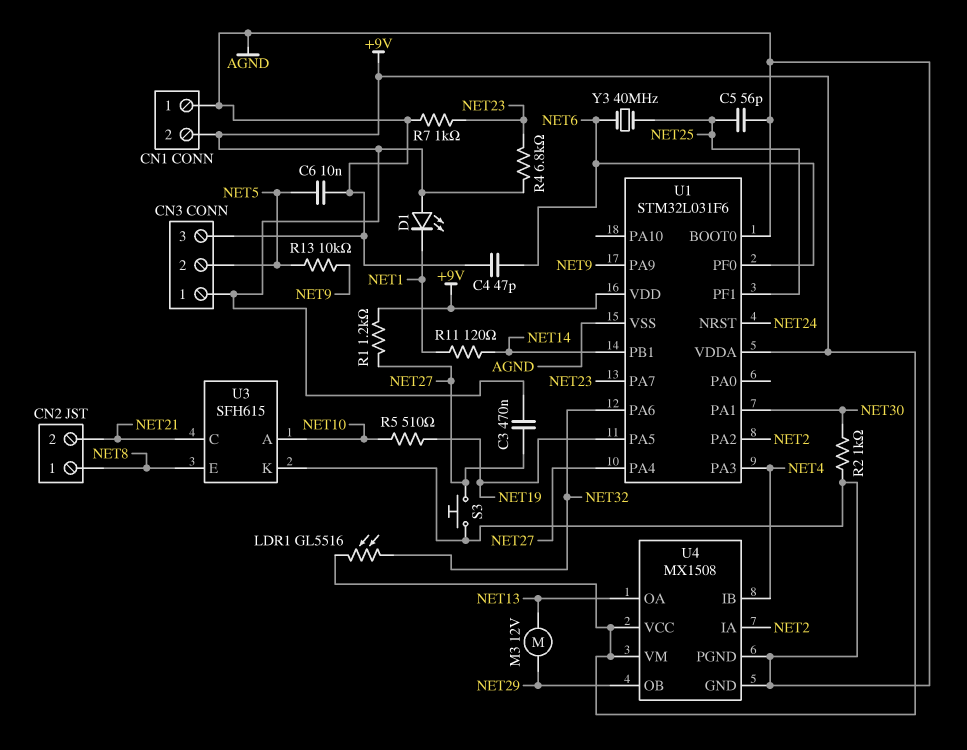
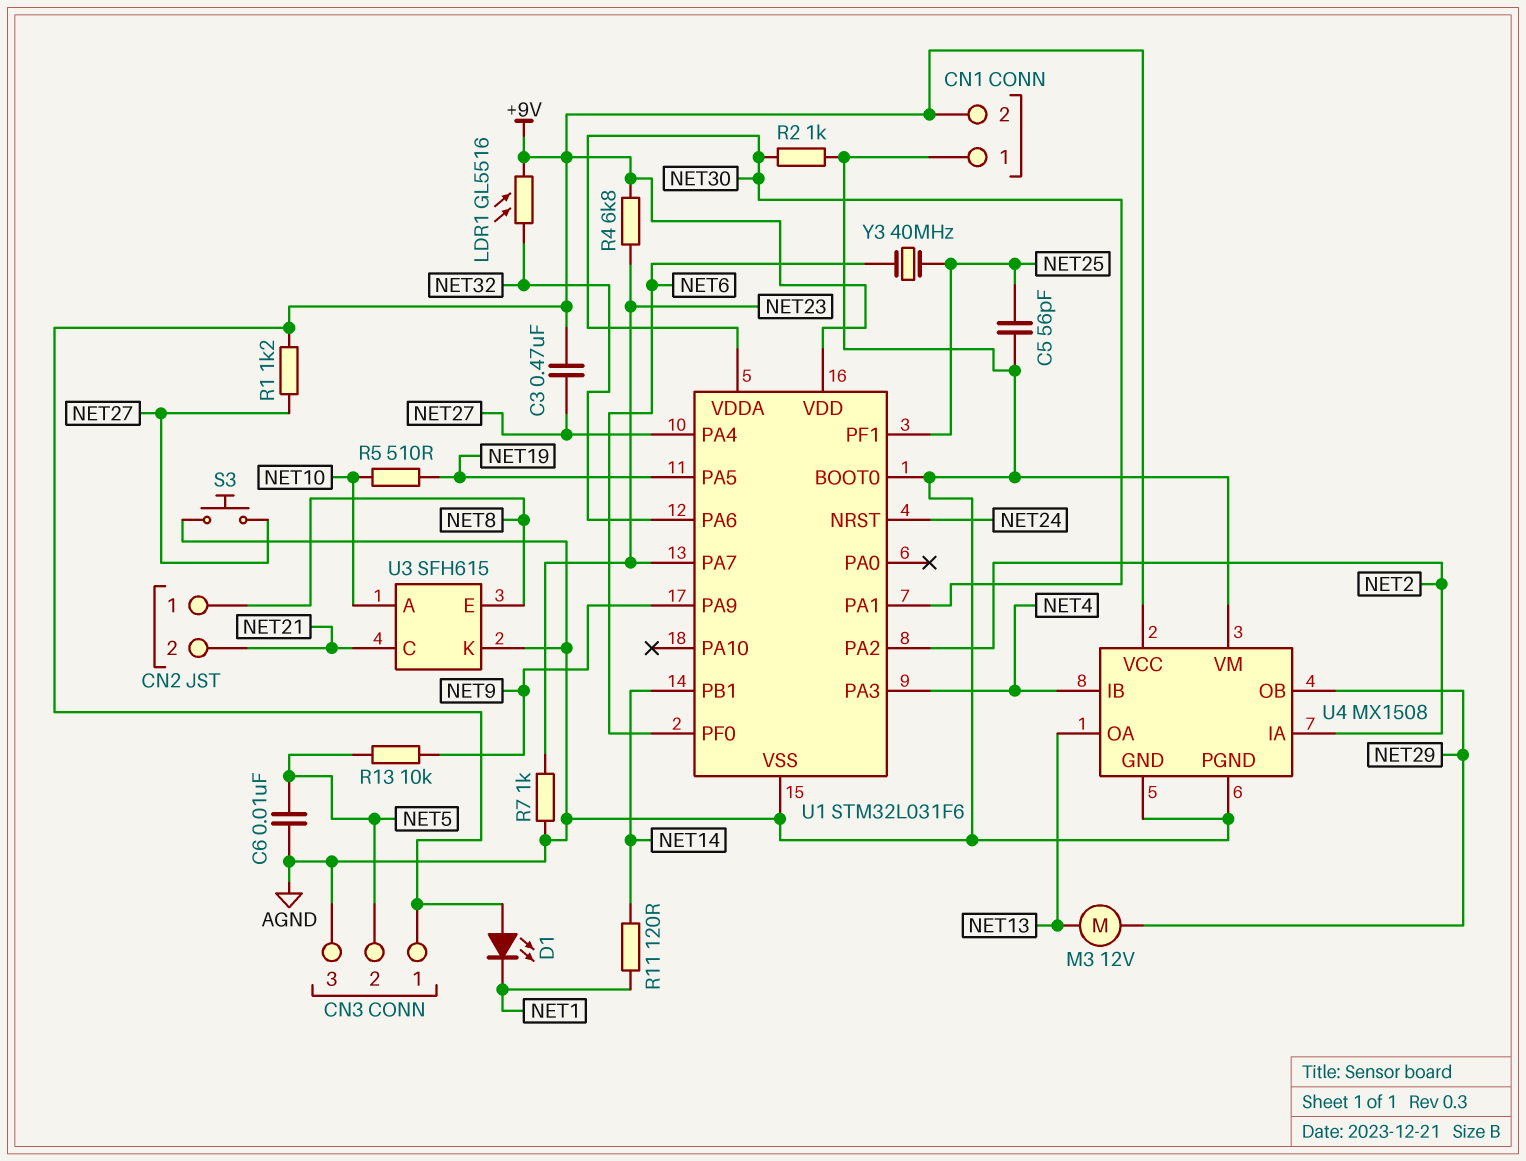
C4: 47pF (AGND, NET6) -> none
U1 pin VDDA: +9V -> NET30
U4 pin VM: +9V -> AGND

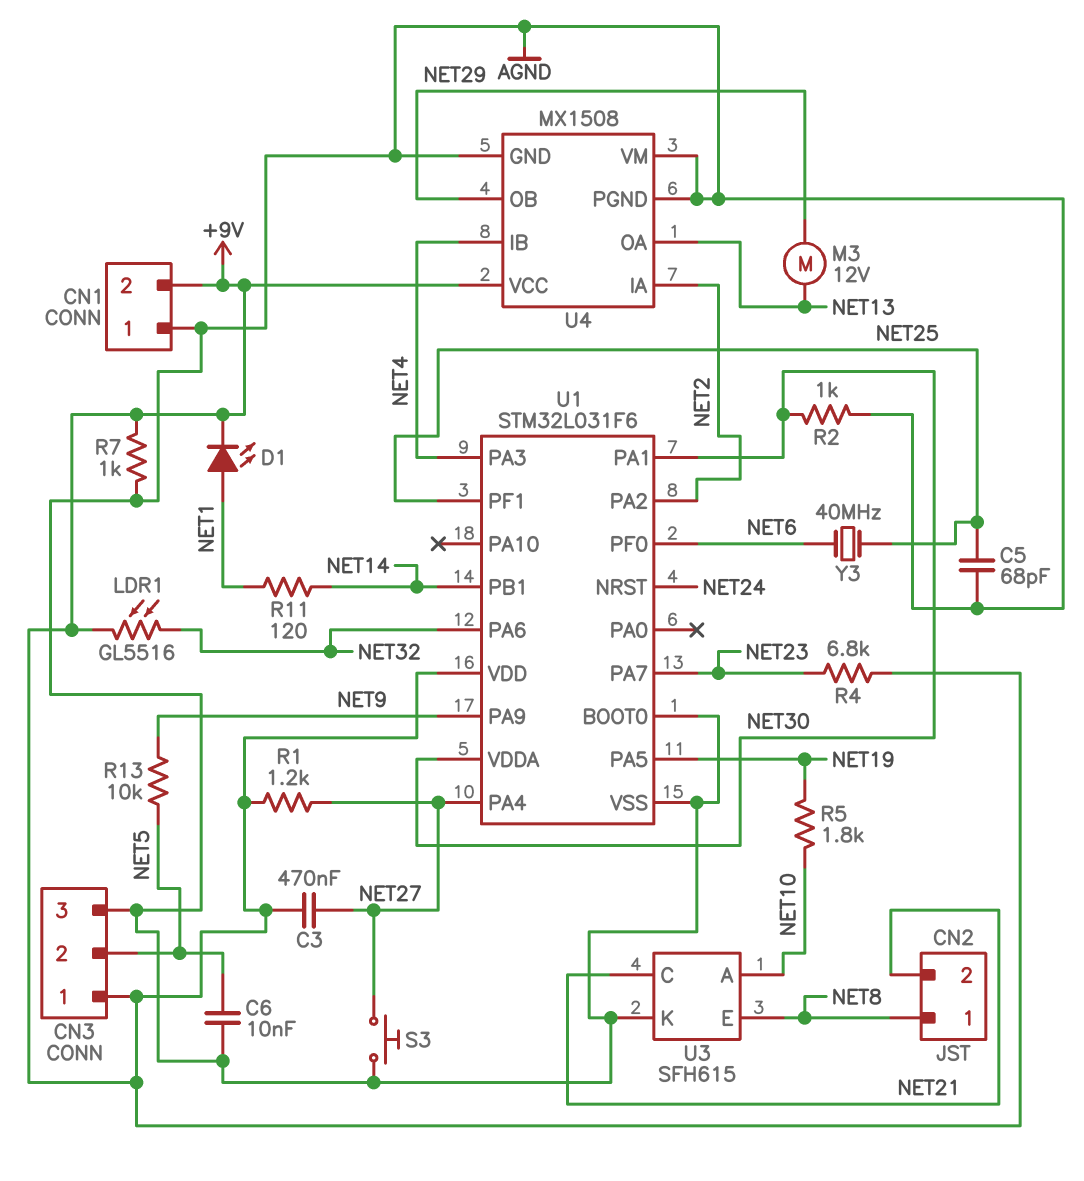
C5: 56pF (AGND, NET25) -> 68pF (AGND, NET25)
D1: LED (A +9V, K NET1) -> LED (A NET1, K +9V)
R5: 510 (NET10, NET19) -> 1.8k (NET10, NET19)
R7: 1k (AGND, NET23) -> 1k (+9V, AGND)

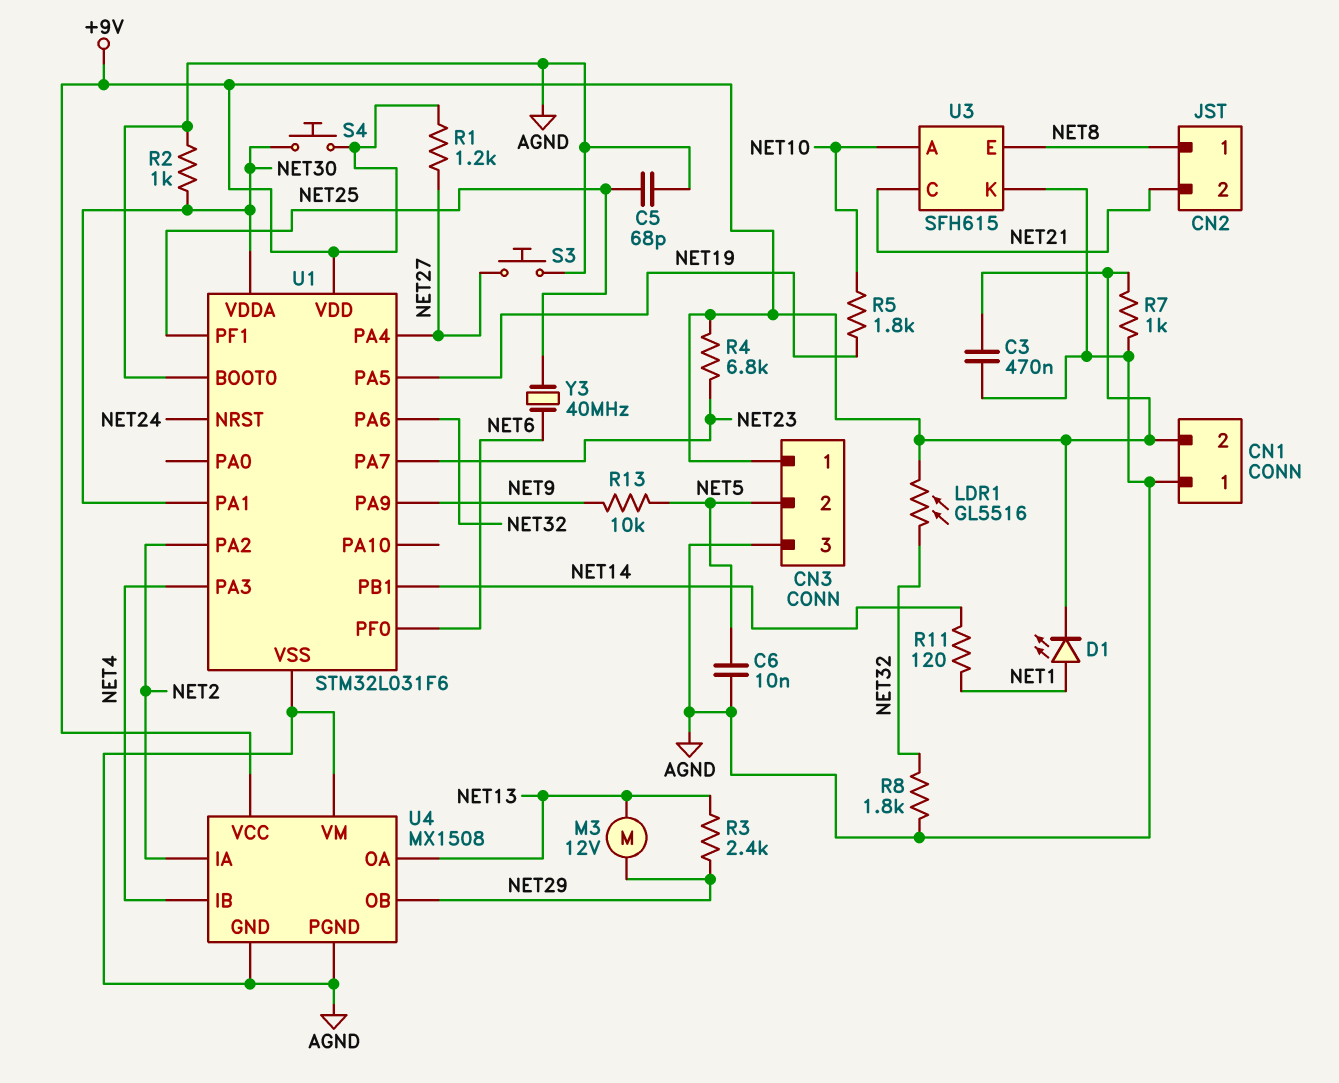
C3: 470nF (+9V, NET27) -> 470nF (+9V, AGND)
R3: none -> 2.4k (NET13, NET29)
R8: none -> 1.8k (AGND, NET32)
S4: none -> button (+9V, NET30)

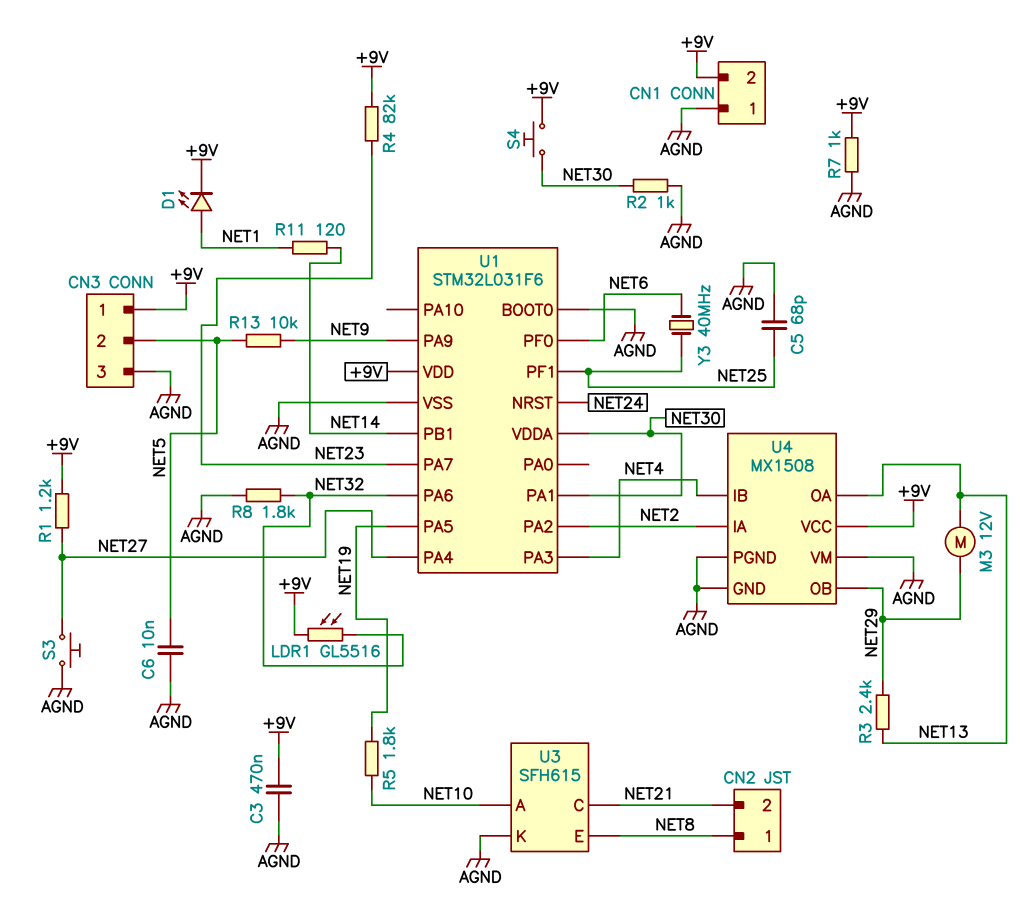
R4: 6.8k (+9V, NET23) -> 82k (+9V, NET23)

